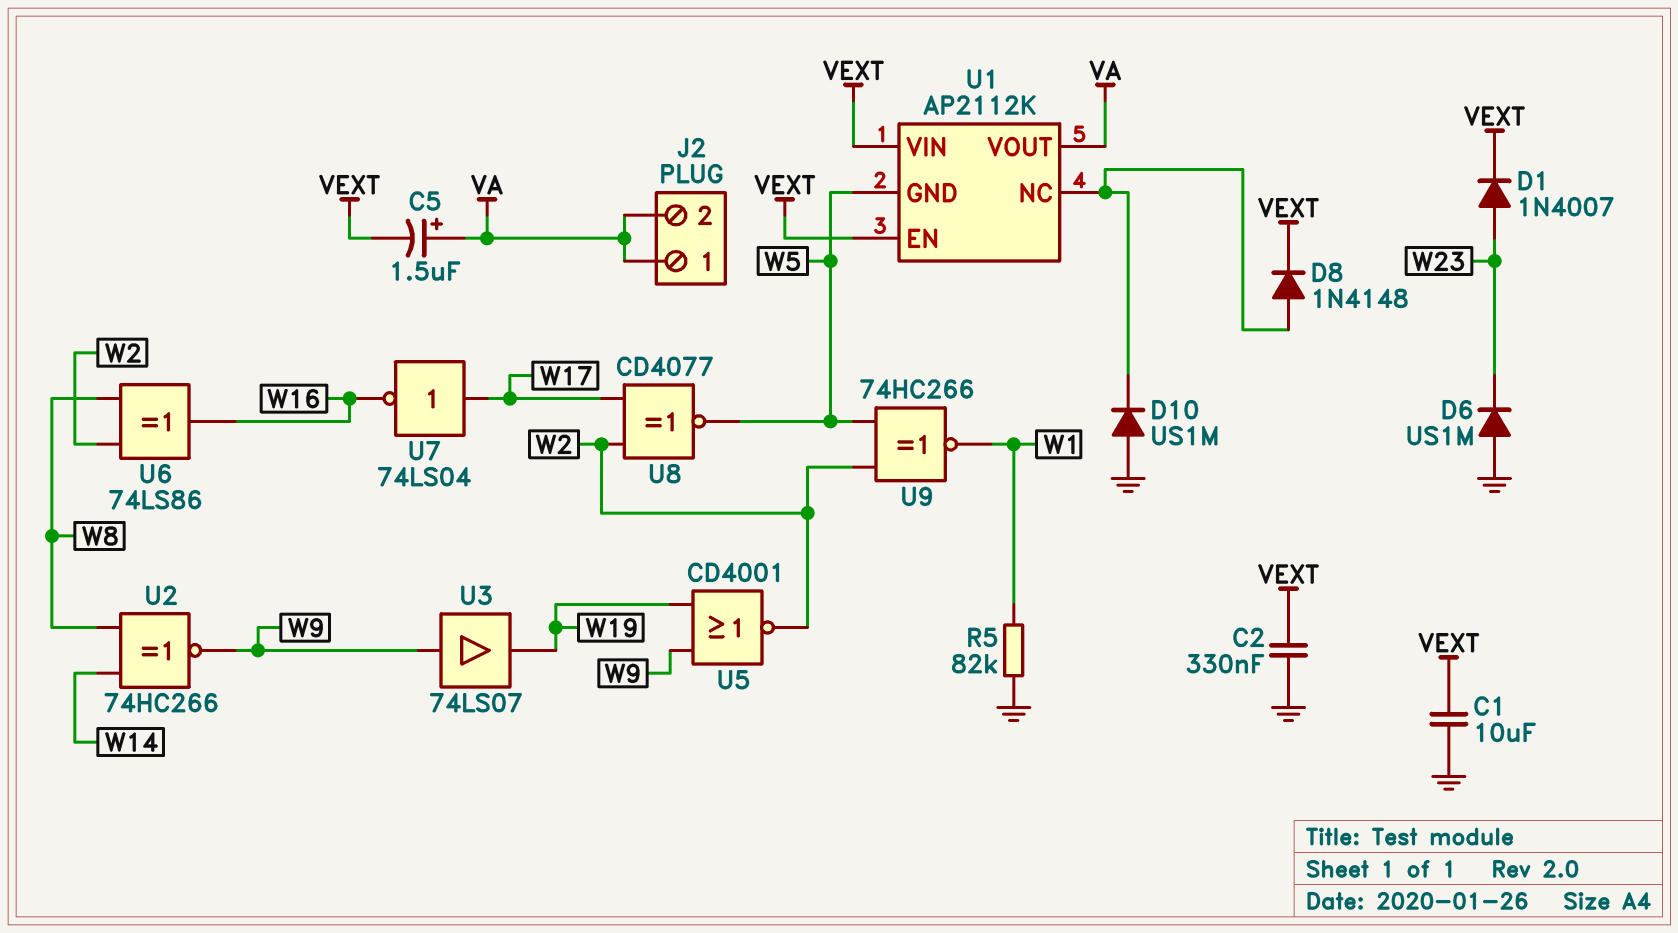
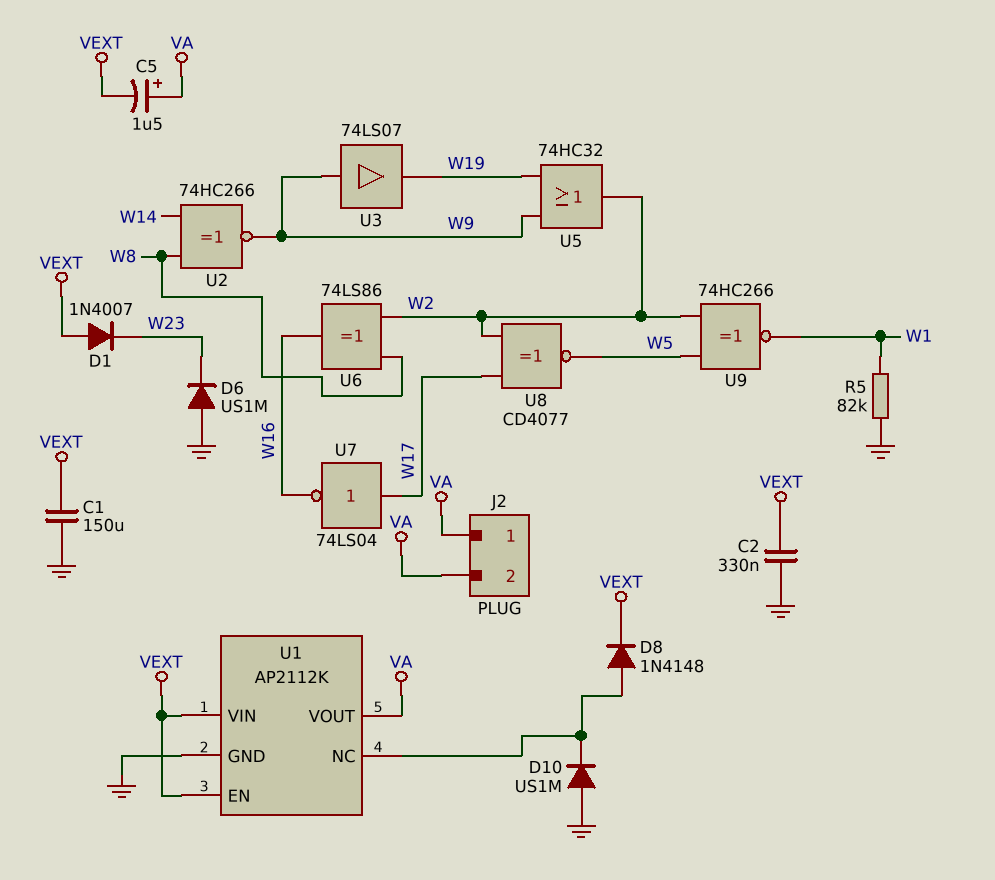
C1: 10uF (GND, VEXT) -> 150uF (GND, VEXT)
D1: diode 1N4007 (A W23, K VEXT) -> diode 1N4007 (A VEXT, K W23)
U1 pin GND: W5 -> GND
U5: NOR CD4001 (in W9, in W19, out W2) -> OR 74HC32 (in W9, in W19, out W2)

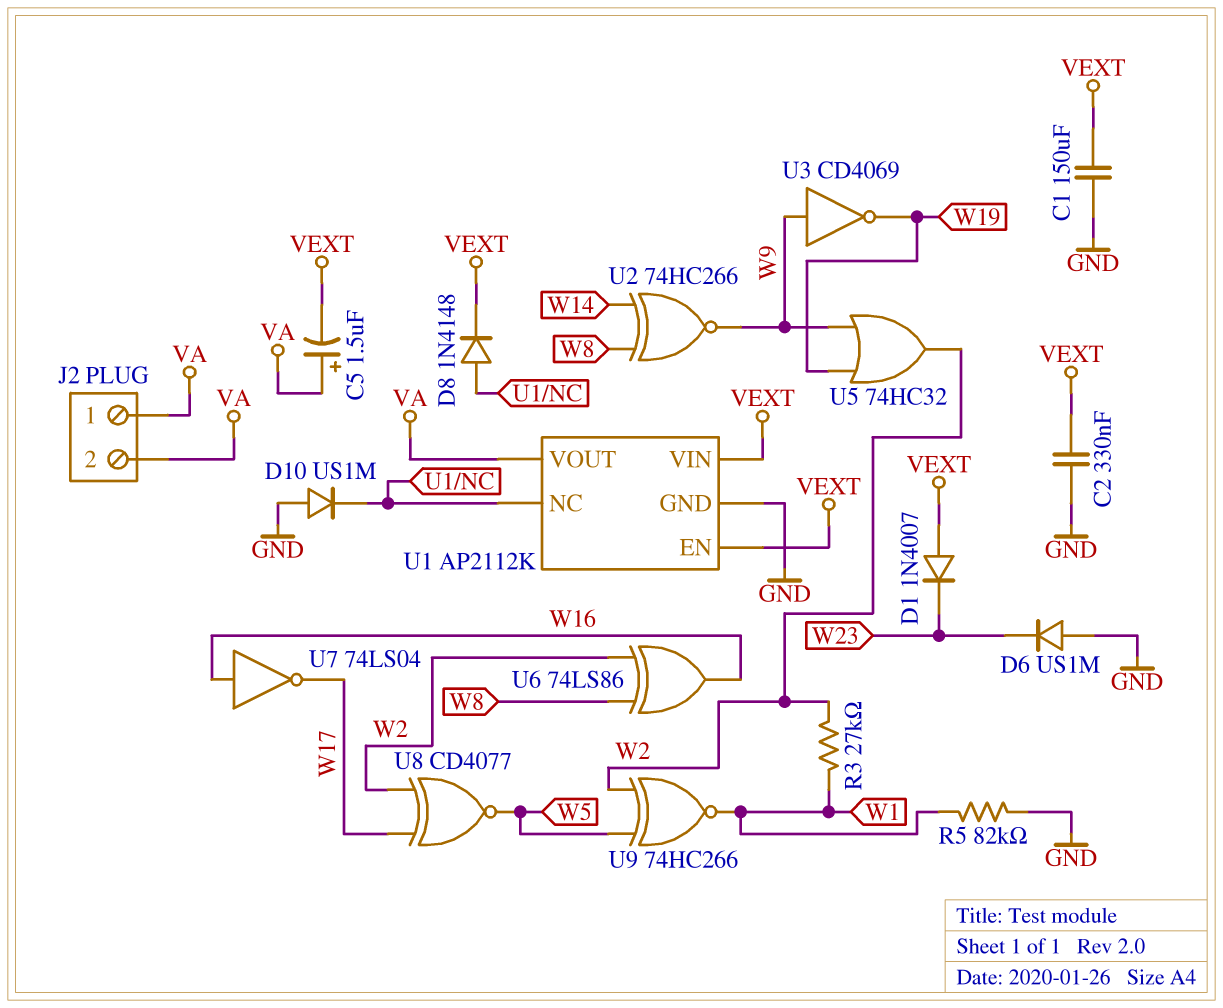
R3: none -> 27k (W1, W2)
U3: buffer 74LS07 (in W9, out W19) -> NOT CD4069 (in W9, out W19)
U7: NOT 74LS04 (in W17, out W16) -> NOT 74LS04 (in W16, out W17)

